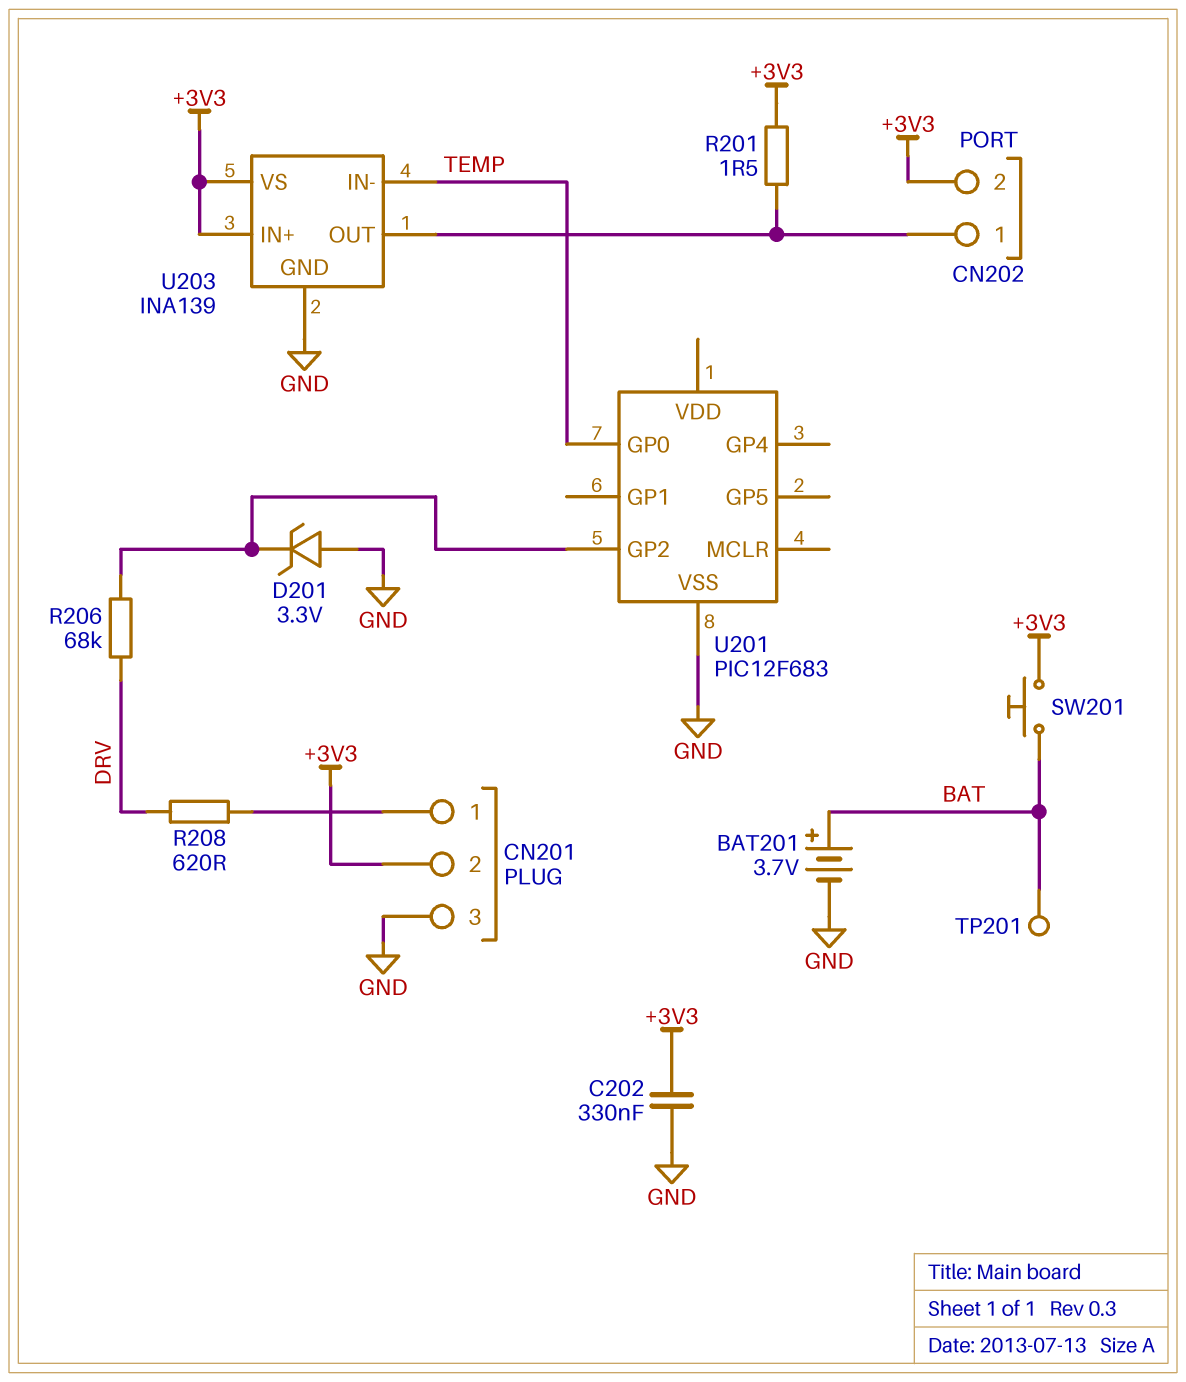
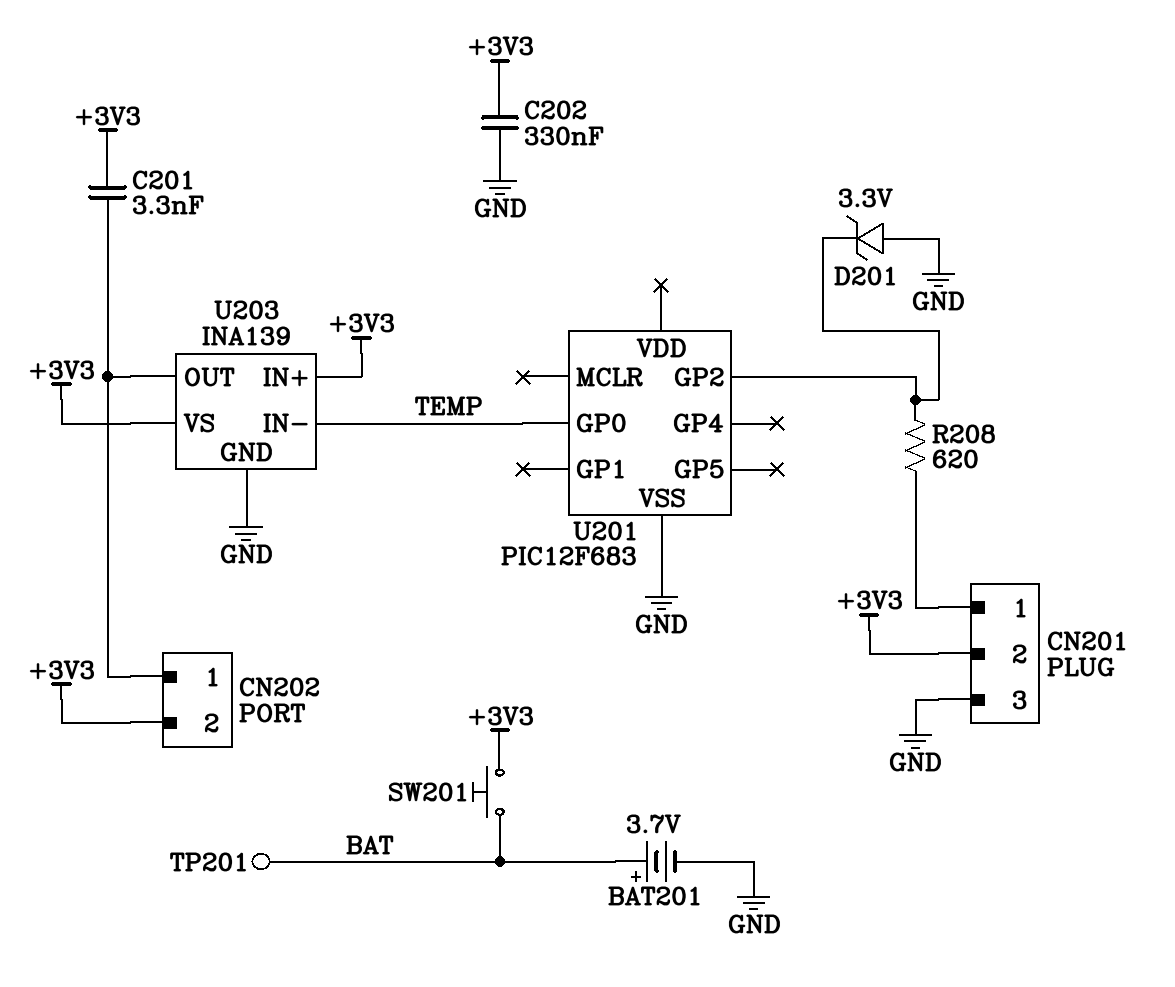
C201: none -> 3.3nF (+3V3, CN202/1)
R201: 1.5 (+3V3, CN202/1) -> none
R206: 68k (DRV, U201/GP2) -> none
R208: 620 (CN201/1, DRV) -> 620 (CN201/1, U201/GP2)

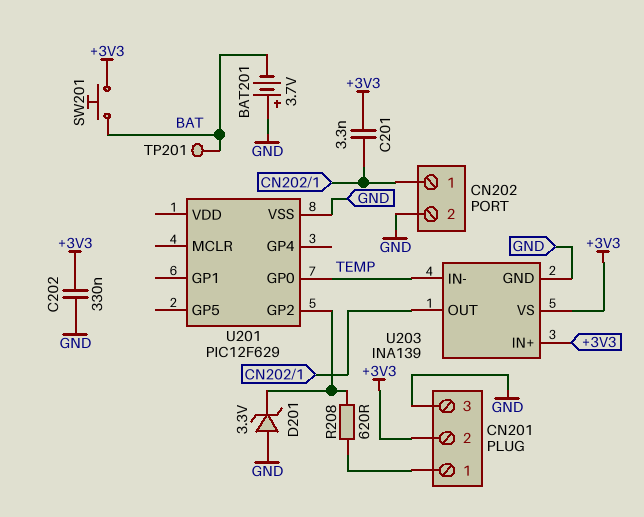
BAT201: 3.7V (plus BAT, minus GND) -> 3.7V (plus GND, minus BAT)
CN202 pin 2: +3V3 -> GND
U201: PIC12F683 -> PIC12F629

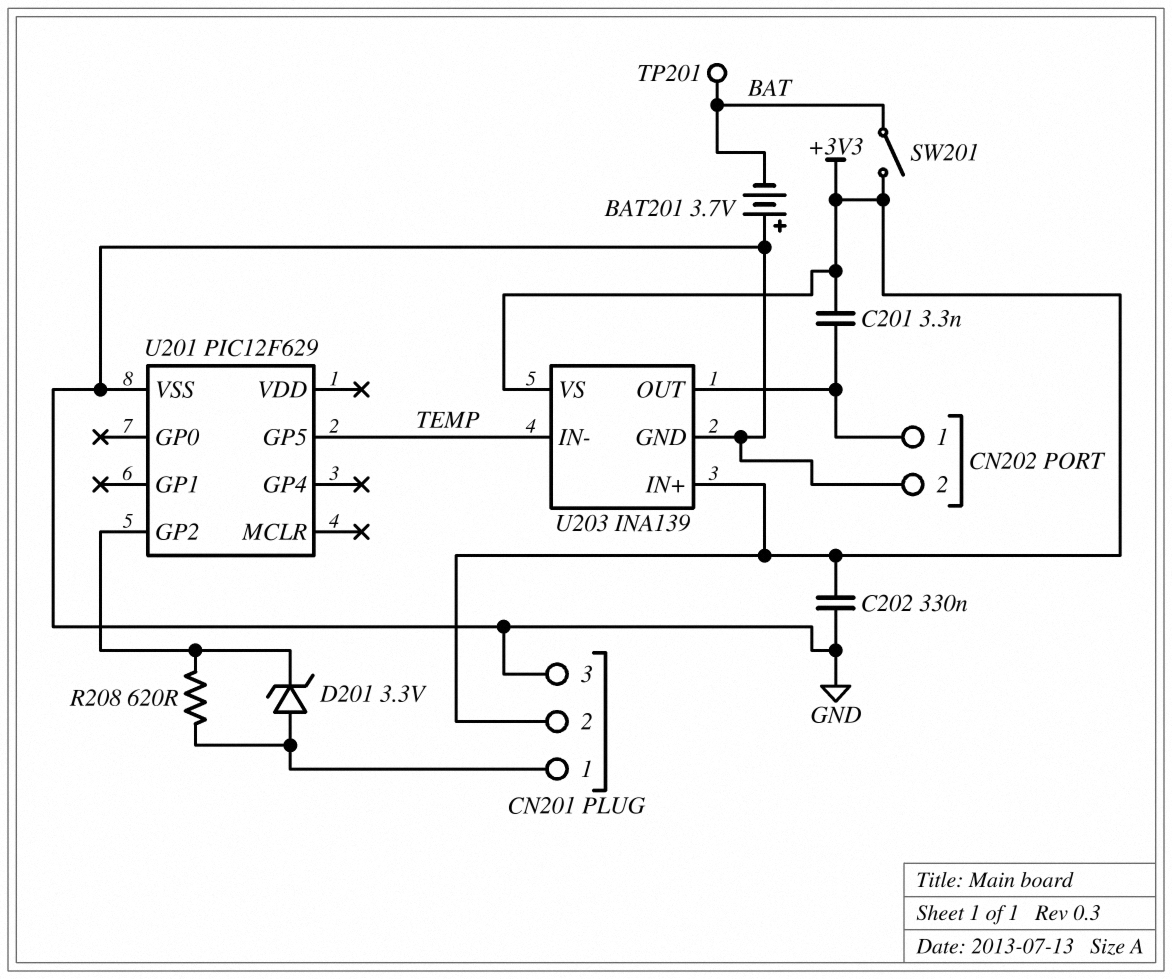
D201: zener 3.3V (A GND, K U201/GP2) -> zener 3.3V (A CN201/1, K U201/GP2)
SW201: button (+3V3, BAT) -> switch (+3V3, BAT)
U201 pin GP0: TEMP -> none
U201 pin GP5: none -> TEMP

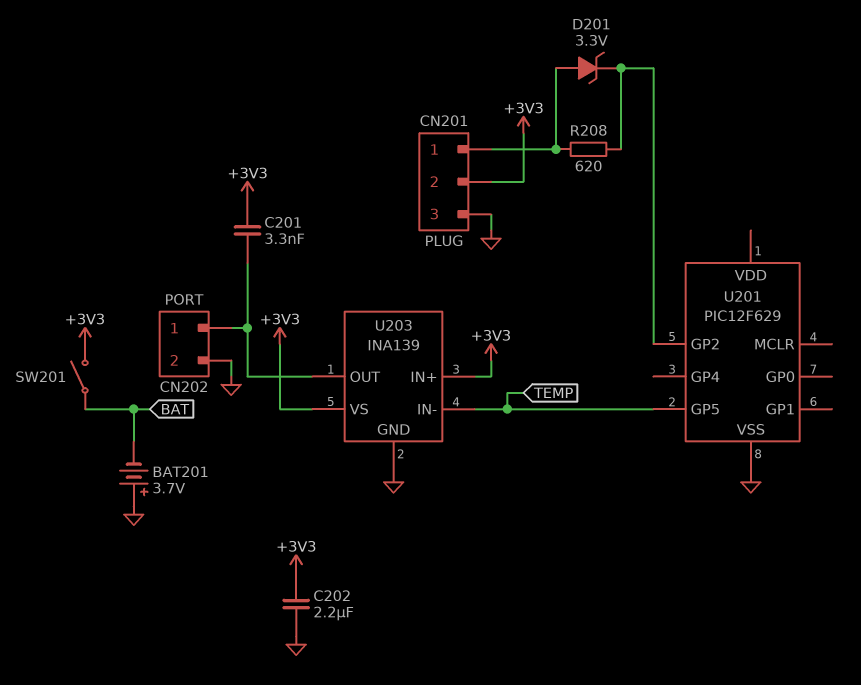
C202: 330nF (+3V3, GND) -> 2.2uF (+3V3, GND)
TP201: test point (BAT) -> none

